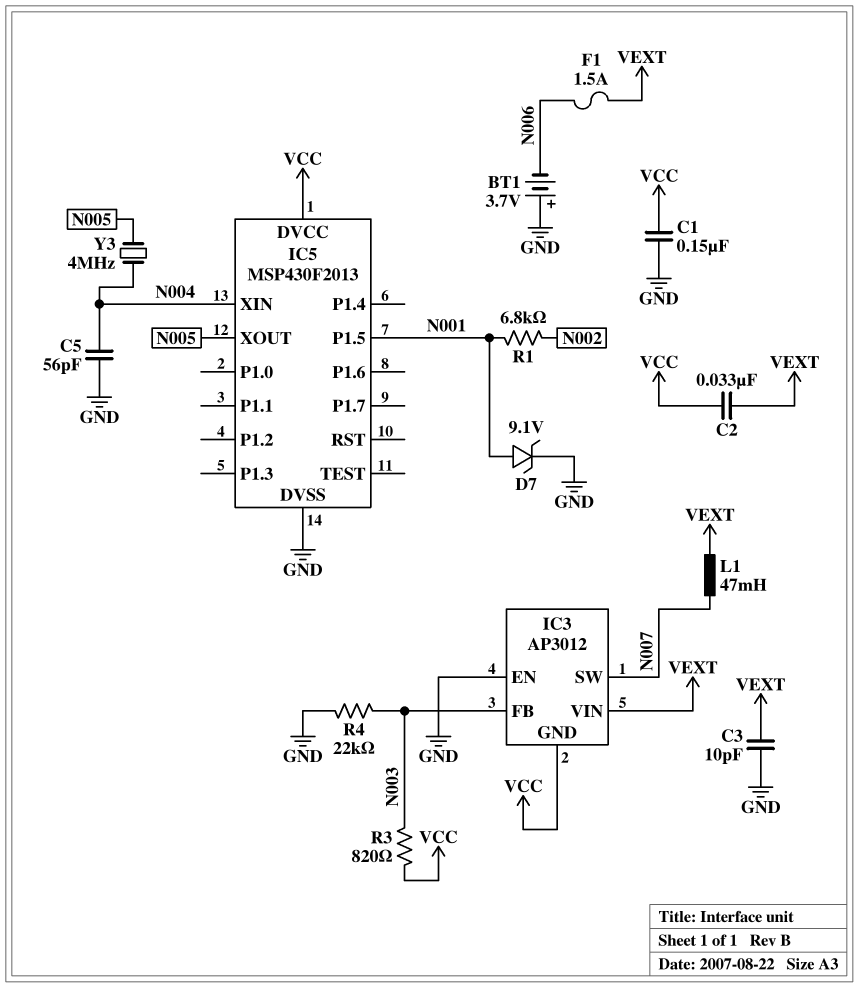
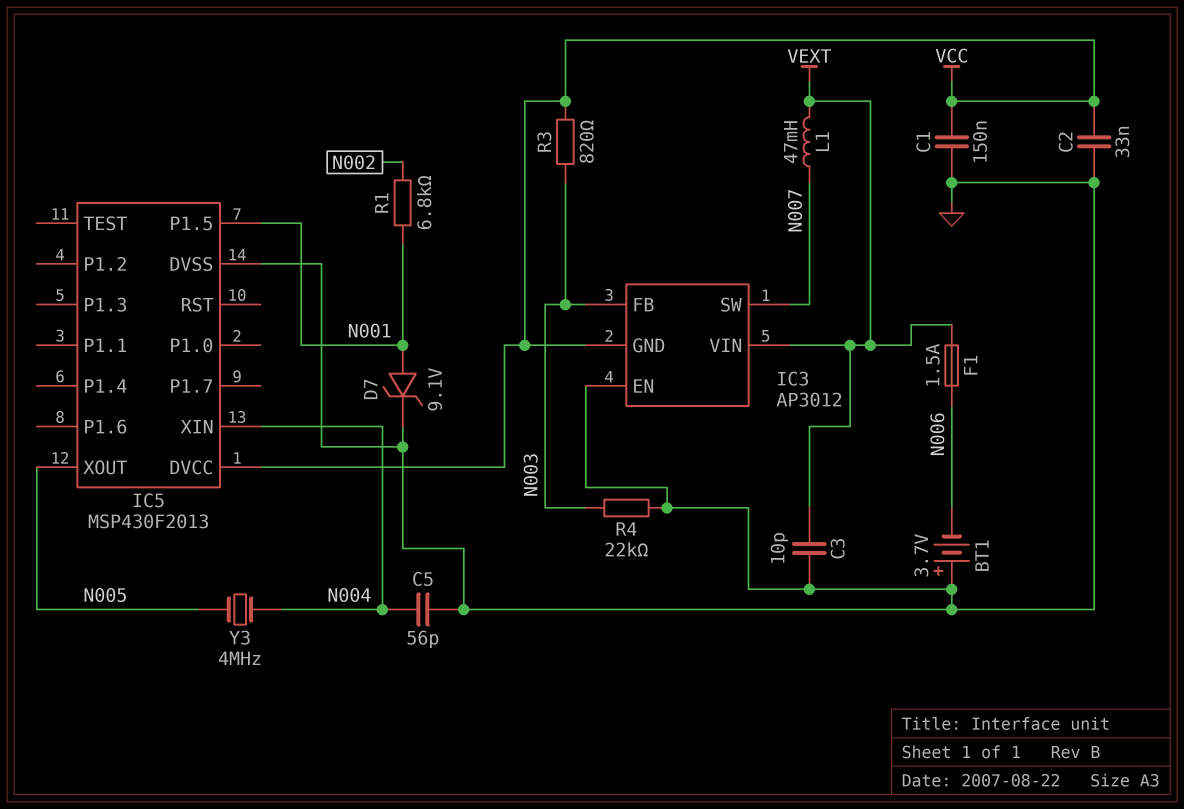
C2: 33nF (VCC, VEXT) -> 33nF (GND, VCC)

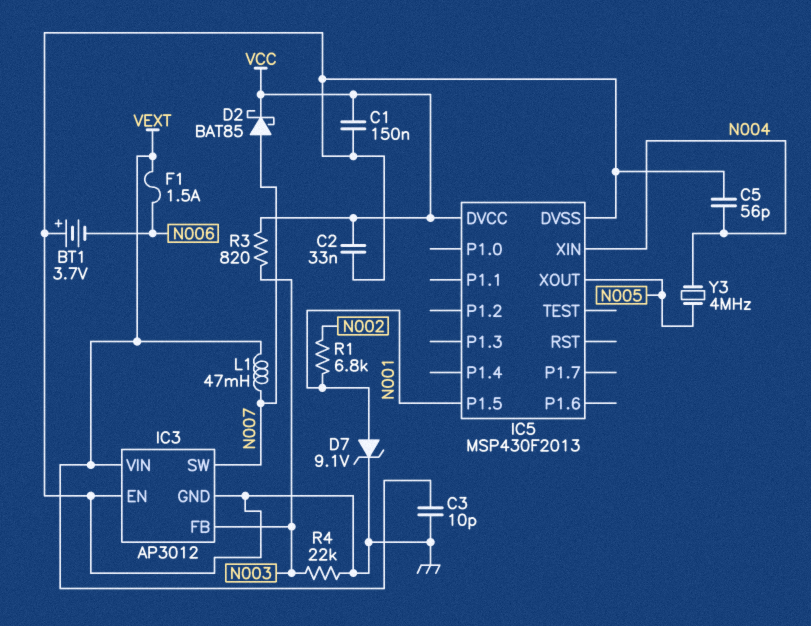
D2: none -> schottky BAT85 (A N007, K VCC)
IC3 pin GND: VCC -> GND

